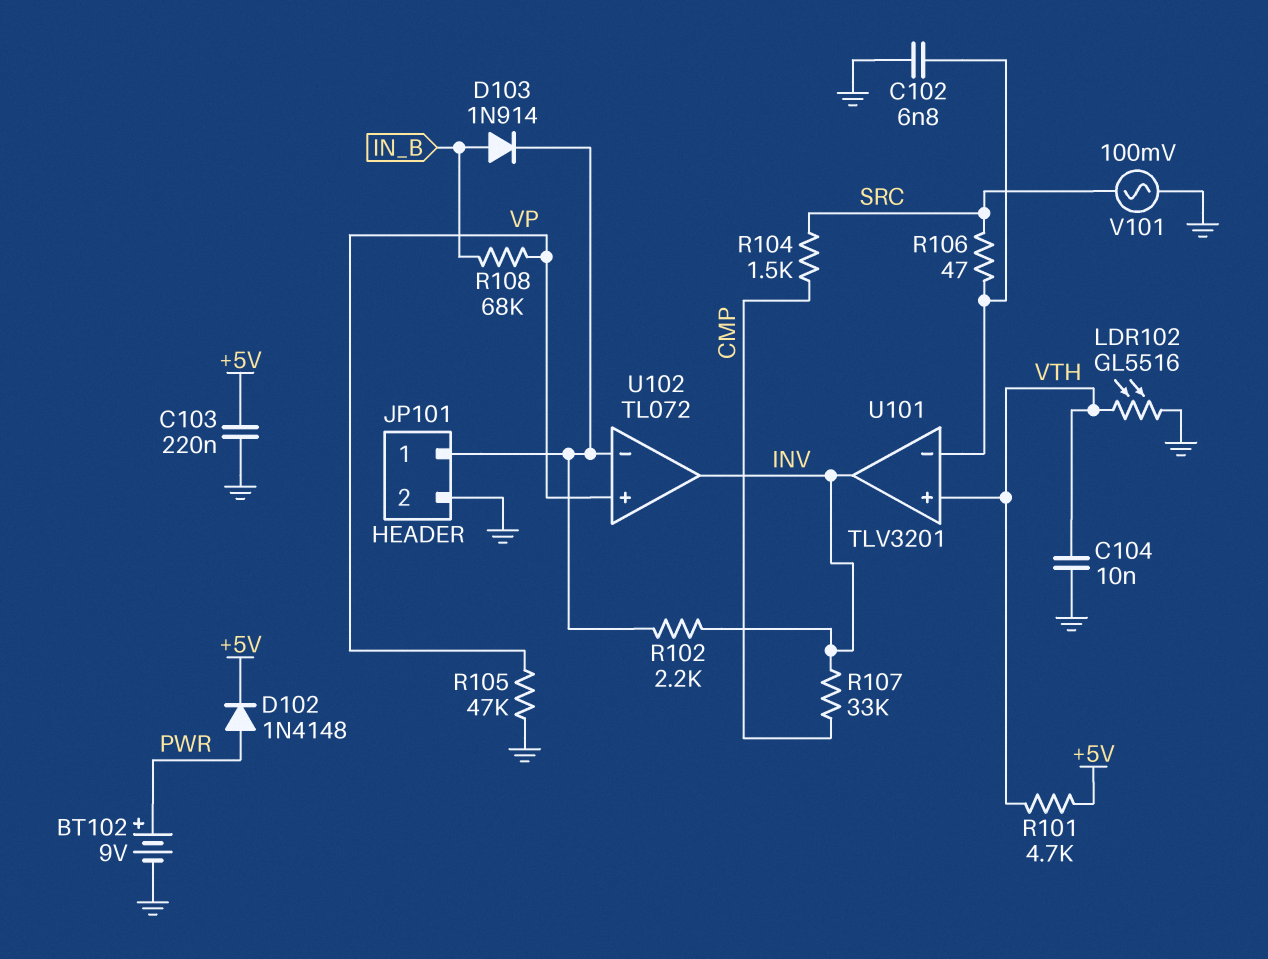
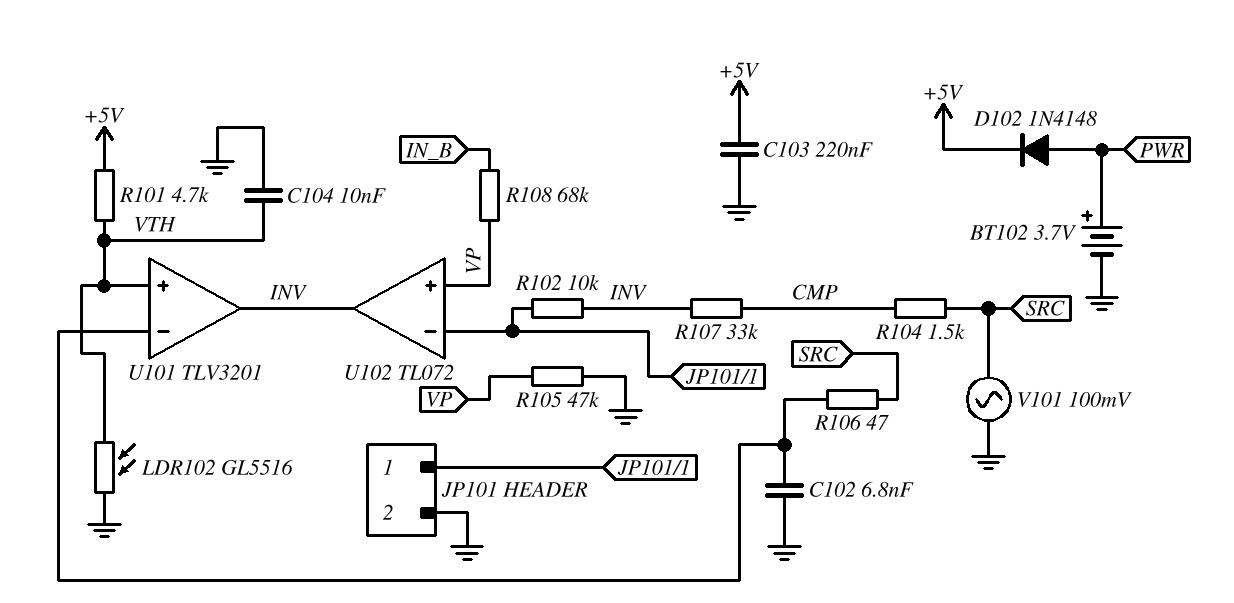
BT102: 9V (plus PWR, minus GND) -> 3.7V (plus PWR, minus GND)
D103: diode 1N914 (A IN_B, K JP101/1) -> none
R102: 2.2k (INV, JP101/1) -> 10k (INV, JP101/1)

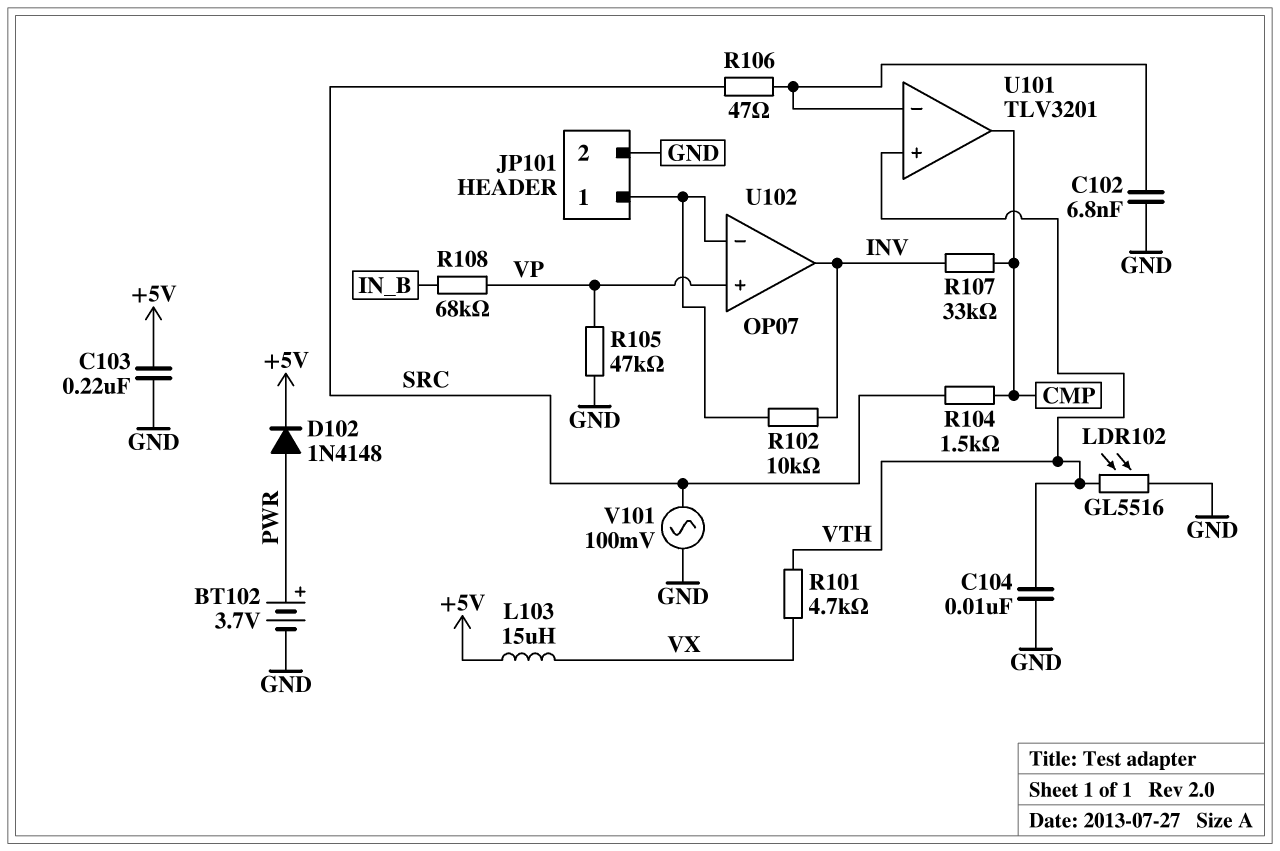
L103: none -> 15uH (+5V, VX)
R101: 4.7k (+5V, VTH) -> 4.7k (VTH, VX)
U101 pin out: INV -> CMP
U102: TL072 -> OP07

